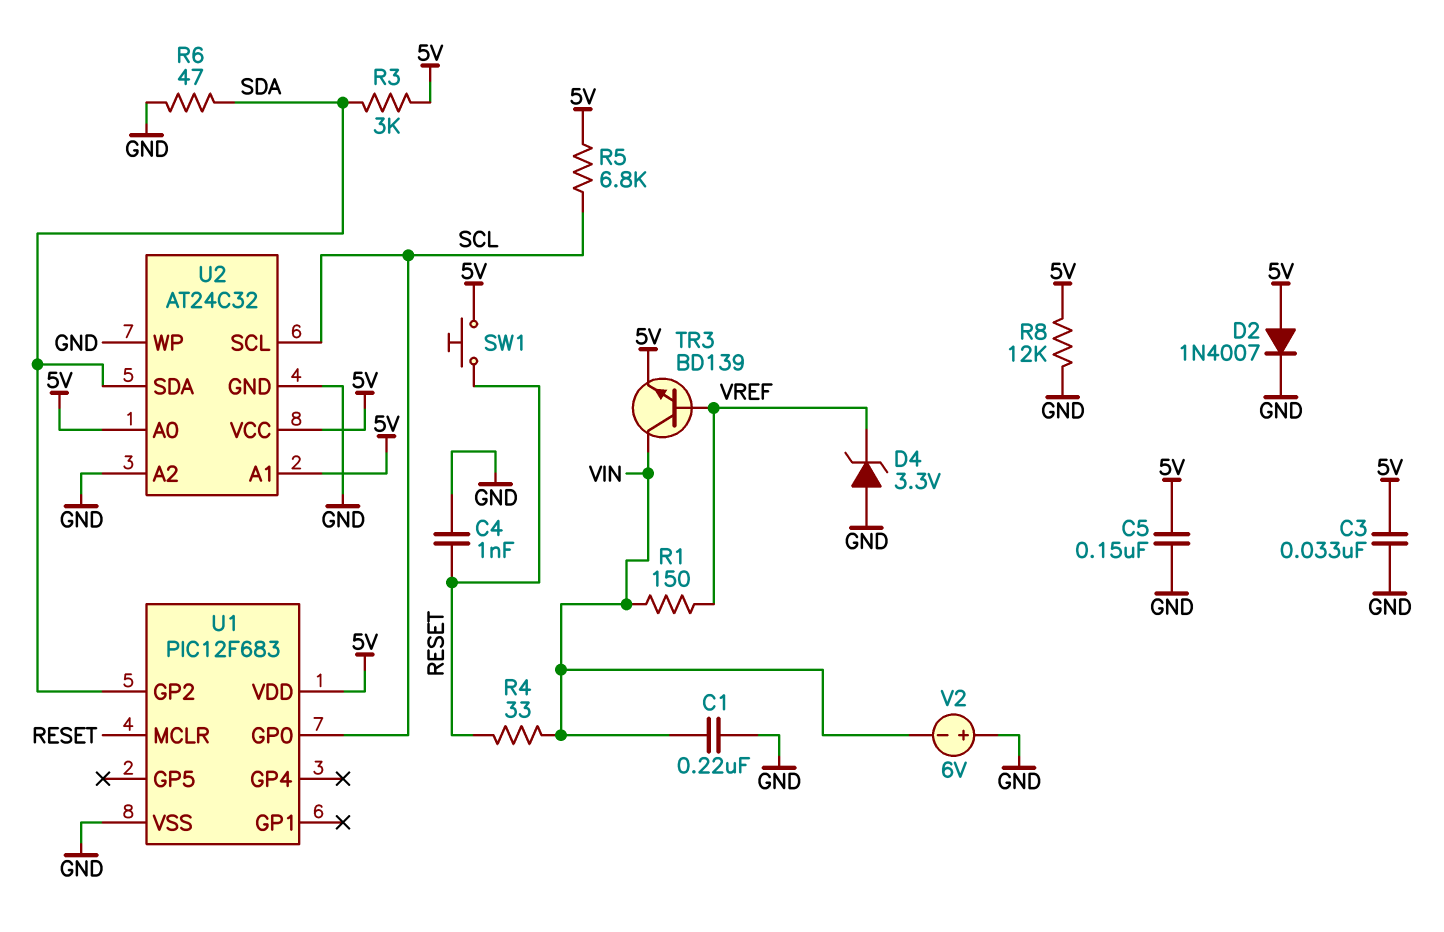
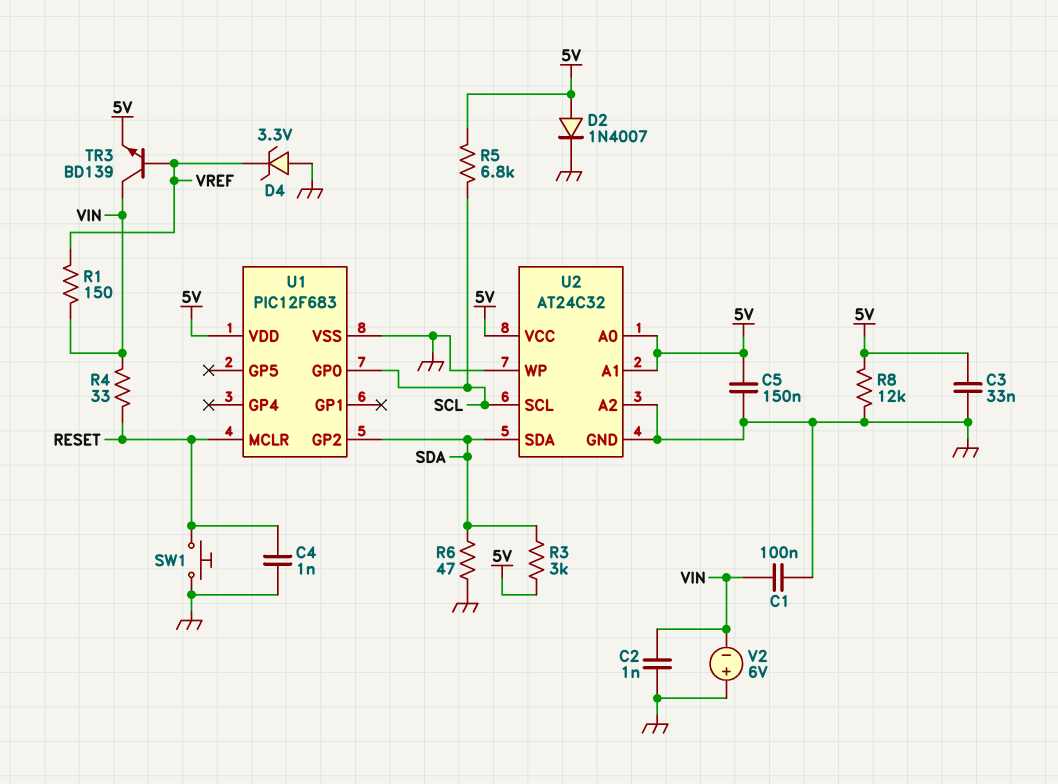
C1: 220nF (GND, VIN) -> 100nF (GND, VIN)
C2: none -> 1nF (GND, VIN)
SW1: button (5V, RESET) -> button (GND, RESET)

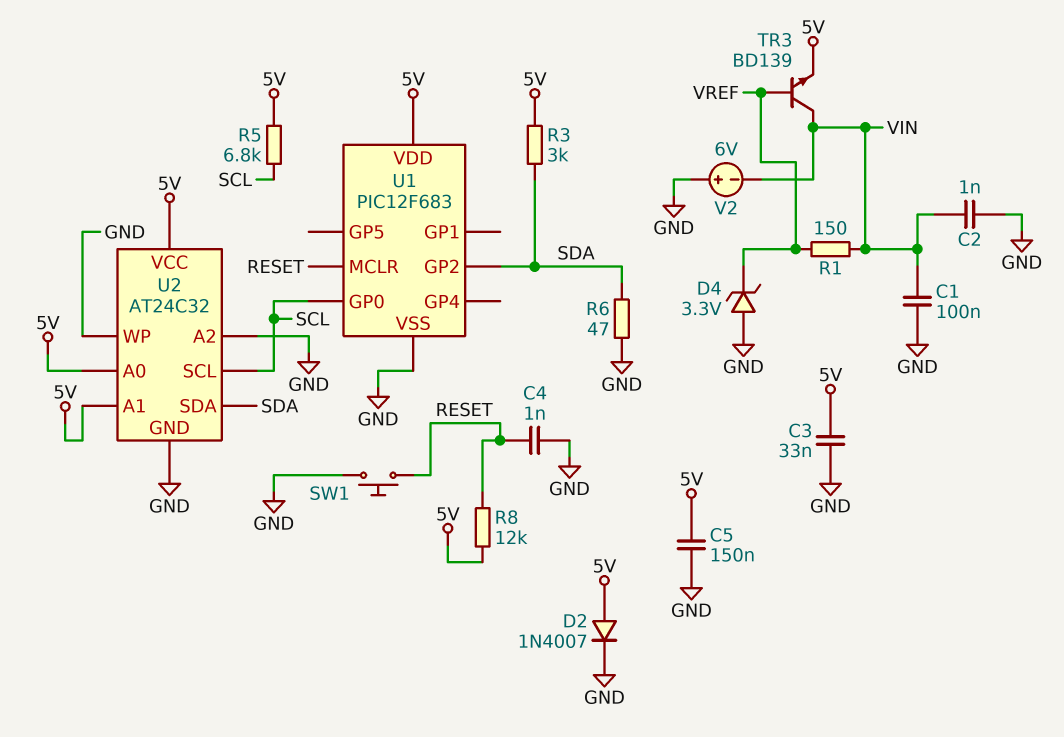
R4: 33 (RESET, VIN) -> none
R8: 12k (5V, GND) -> 12k (5V, RESET)

